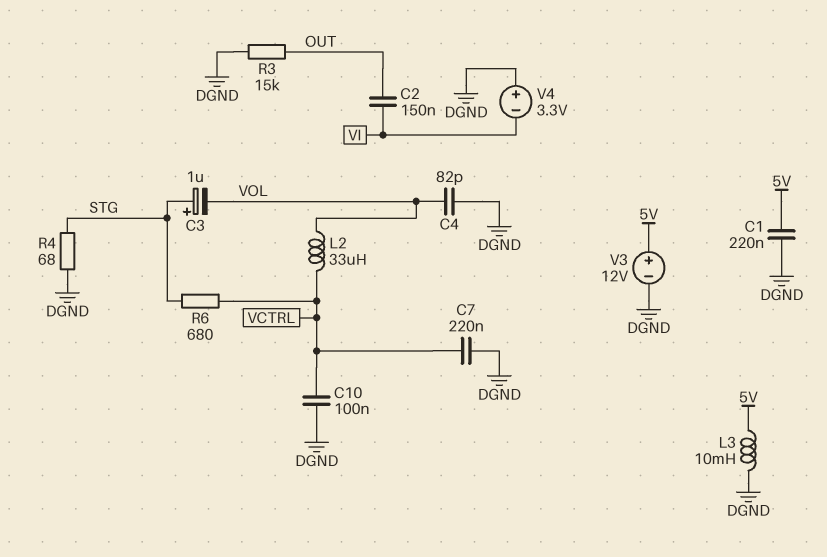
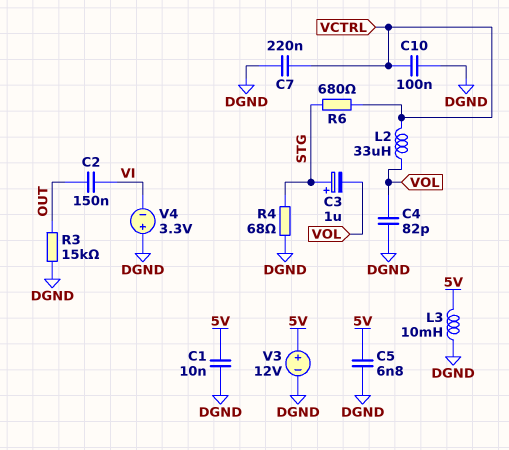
C1: 220nF (5V, DGND) -> 10nF (5V, DGND)
C5: none -> 6.8nF (5V, DGND)

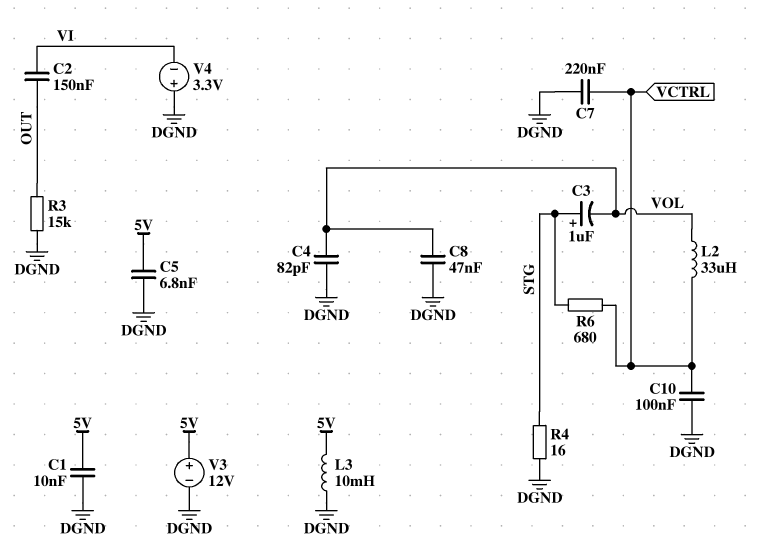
C8: none -> 47nF (DGND, VOL)
R4: 68 (DGND, STG) -> 16 (DGND, STG)

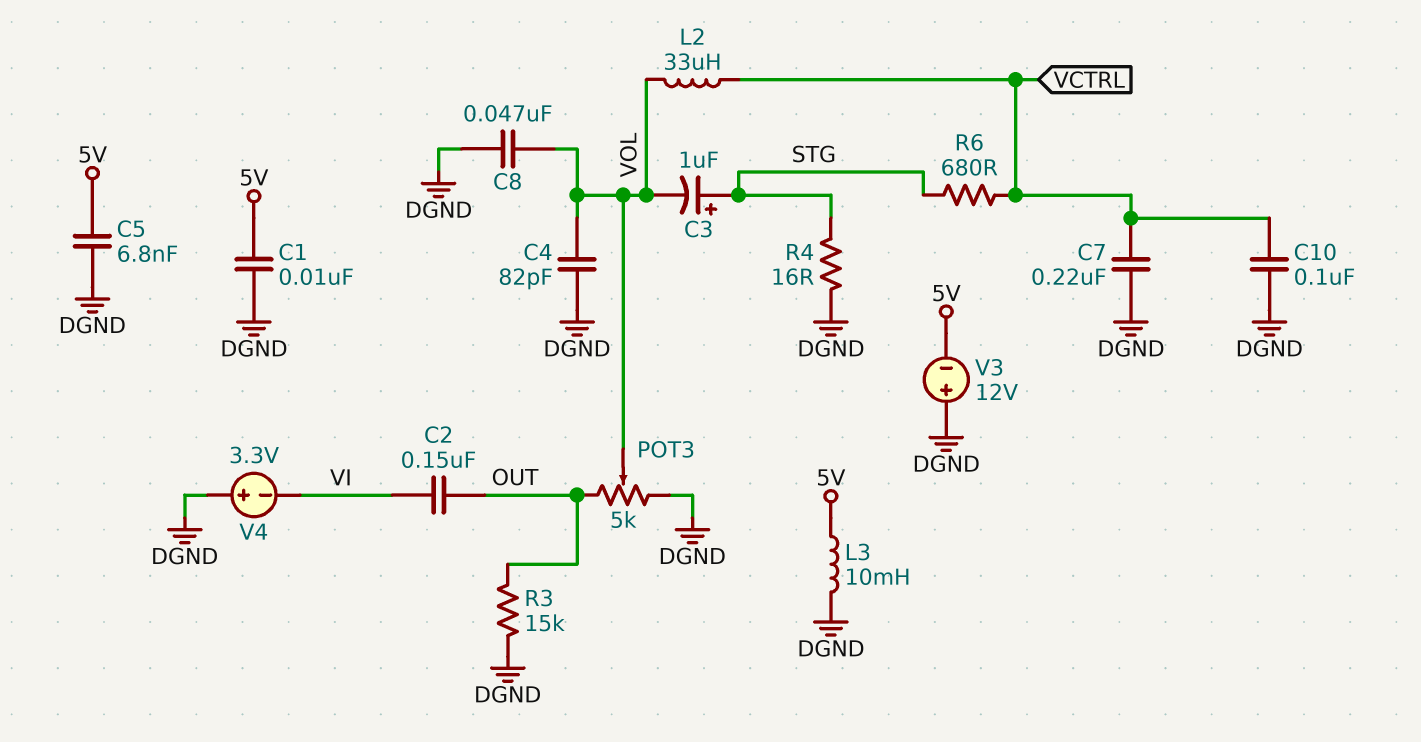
POT3: none -> 5k (DGND, OUT, wiper VOL)
V3: 12V (plus 5V, minus DGND) -> 12V (plus DGND, minus 5V)

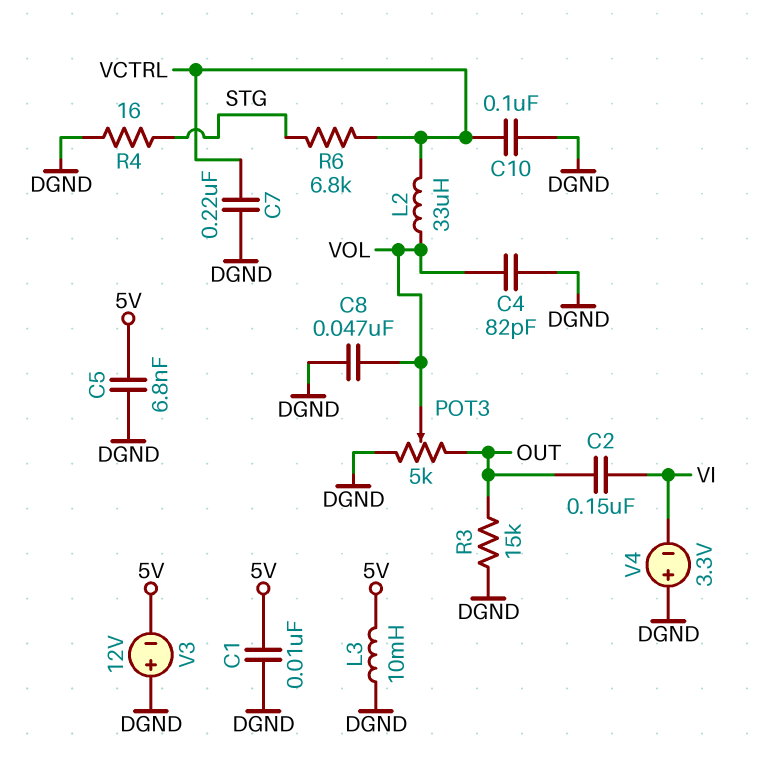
C3: 1uF (plus STG, minus VOL) -> none
R6: 680 (STG, VCTRL) -> 6.8k (STG, VCTRL)

